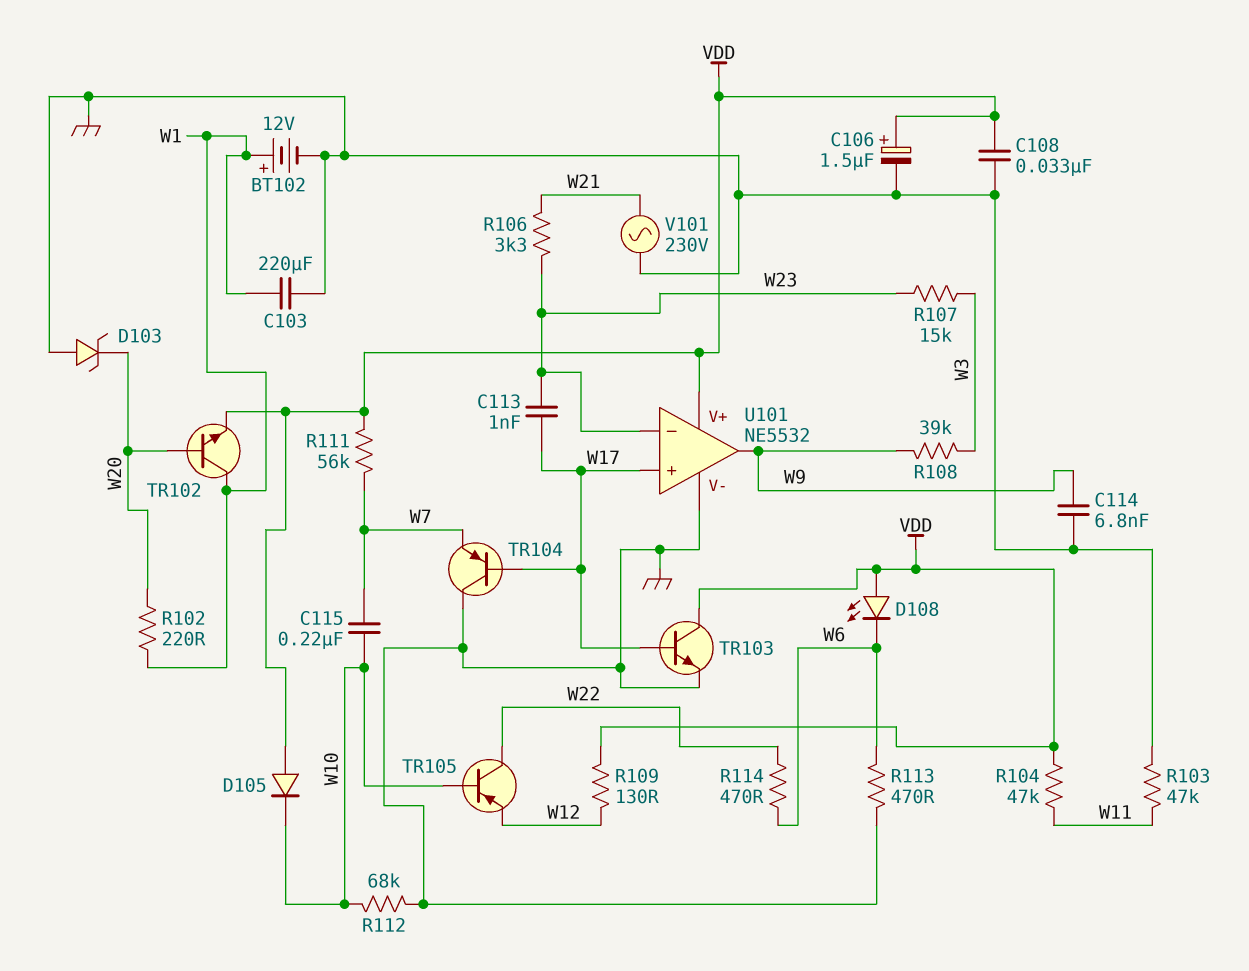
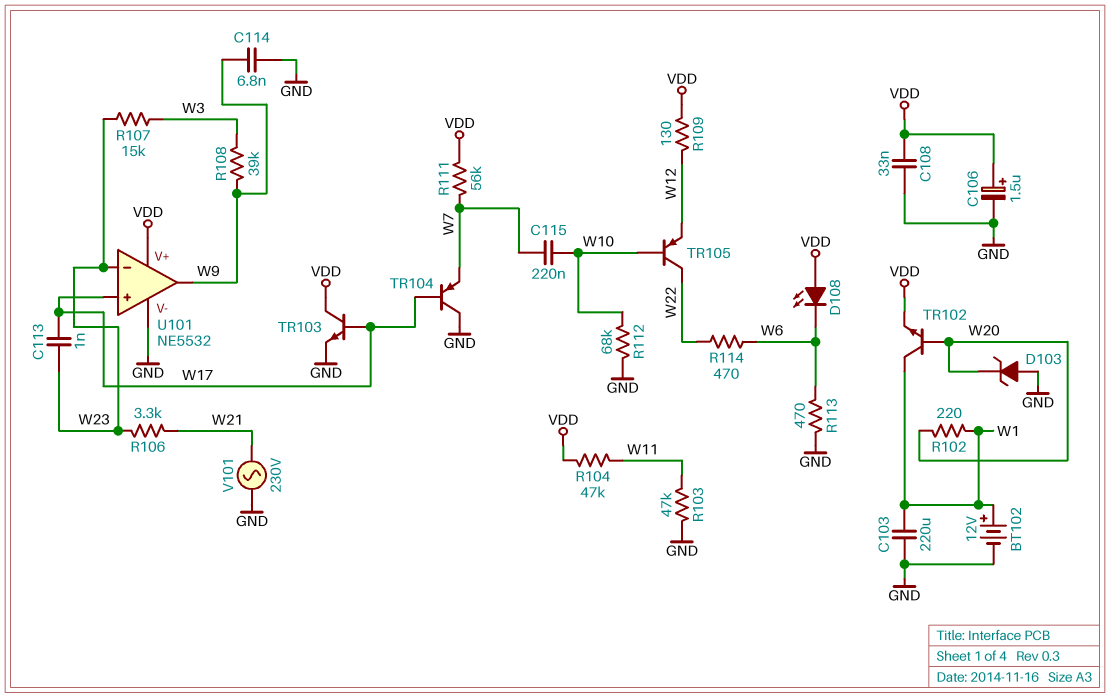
D105: diode (A VDD, K W10) -> none

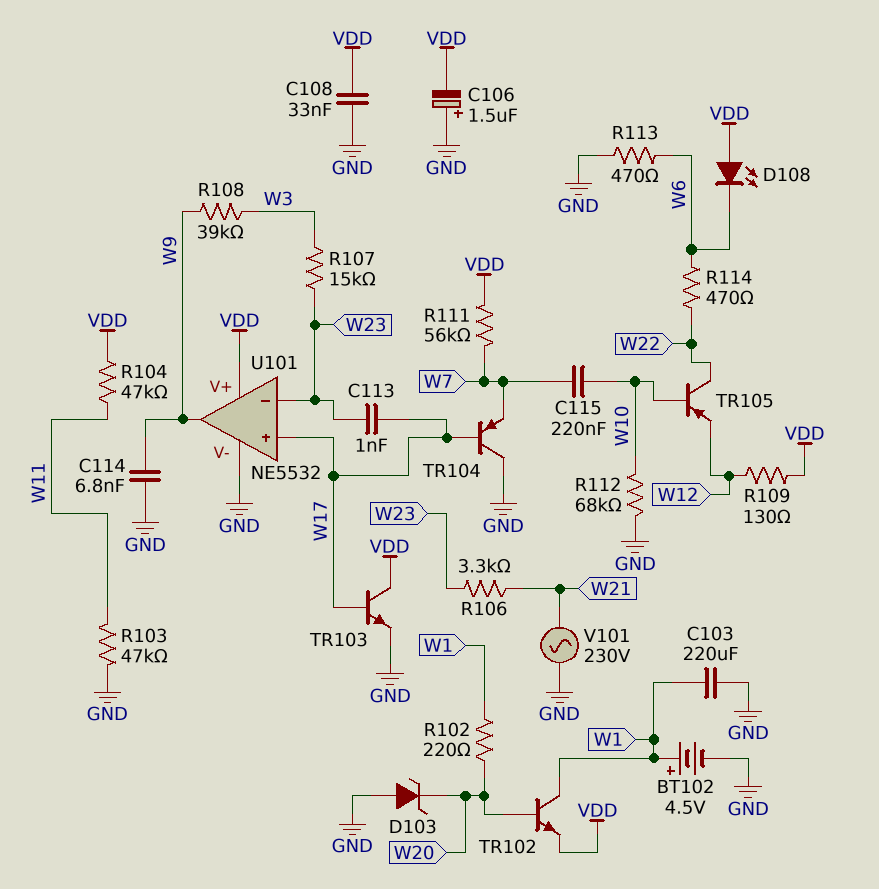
BT102: 12V (plus W1, minus GND) -> 4.5V (plus W1, minus GND)
C106: 1.5uF (plus VDD, minus GND) -> 1.5uF (plus GND, minus VDD)

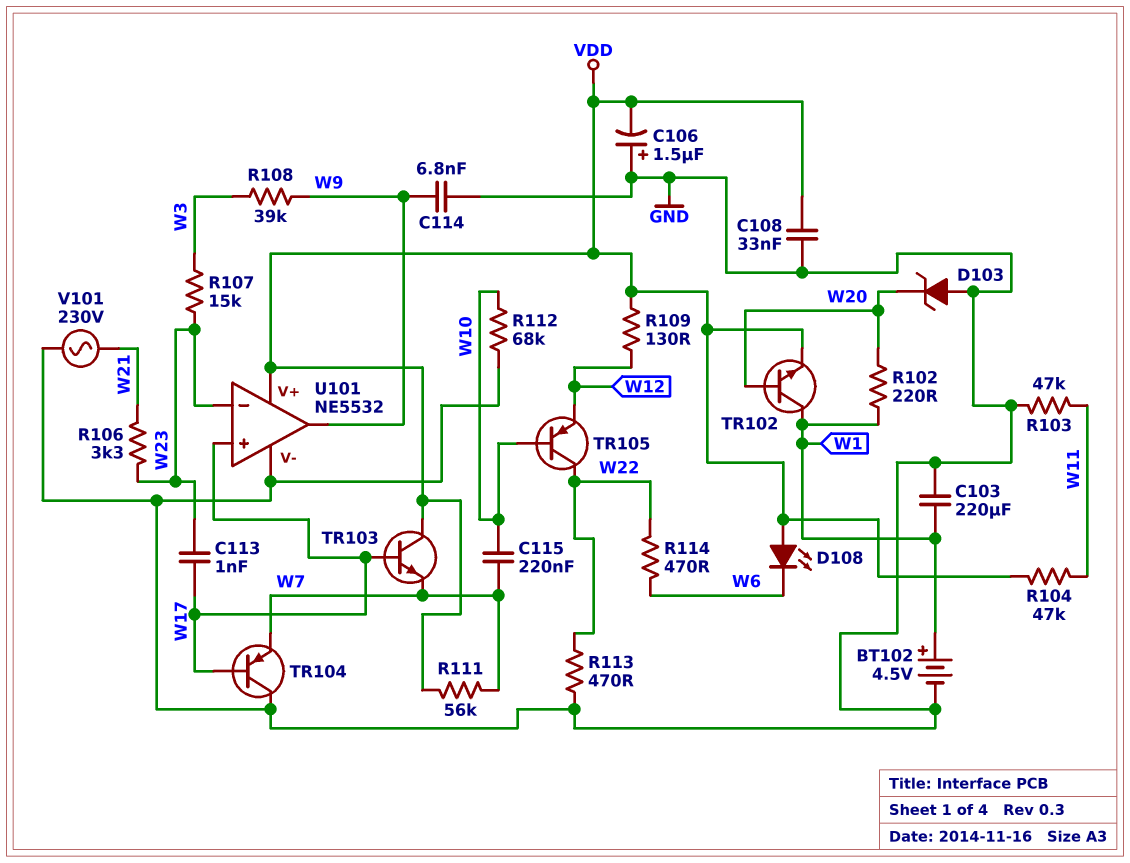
R113: 470 (GND, W6) -> 470 (GND, W22)
TR103: NPN (B W17, C VDD, E GND) -> NPN (B W17, C VDD, E W7)

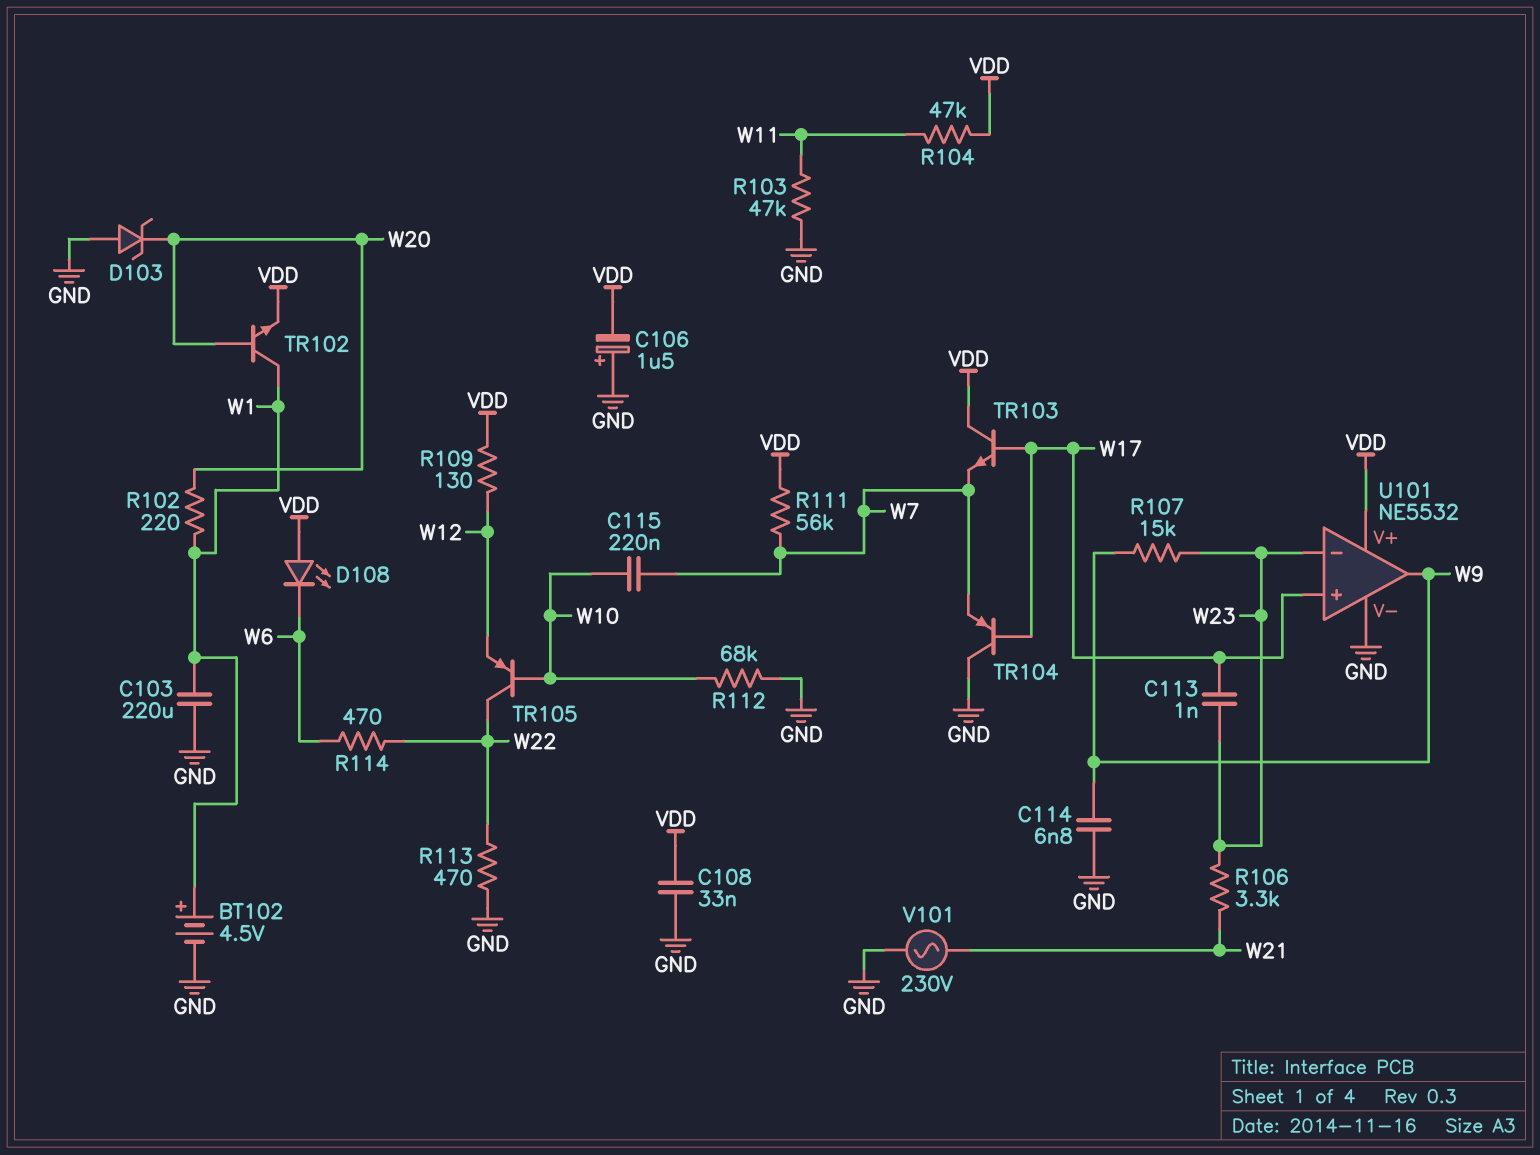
R107: 15k (W3, W23) -> 15k (W9, W23)
R108: 39k (W3, W9) -> none

